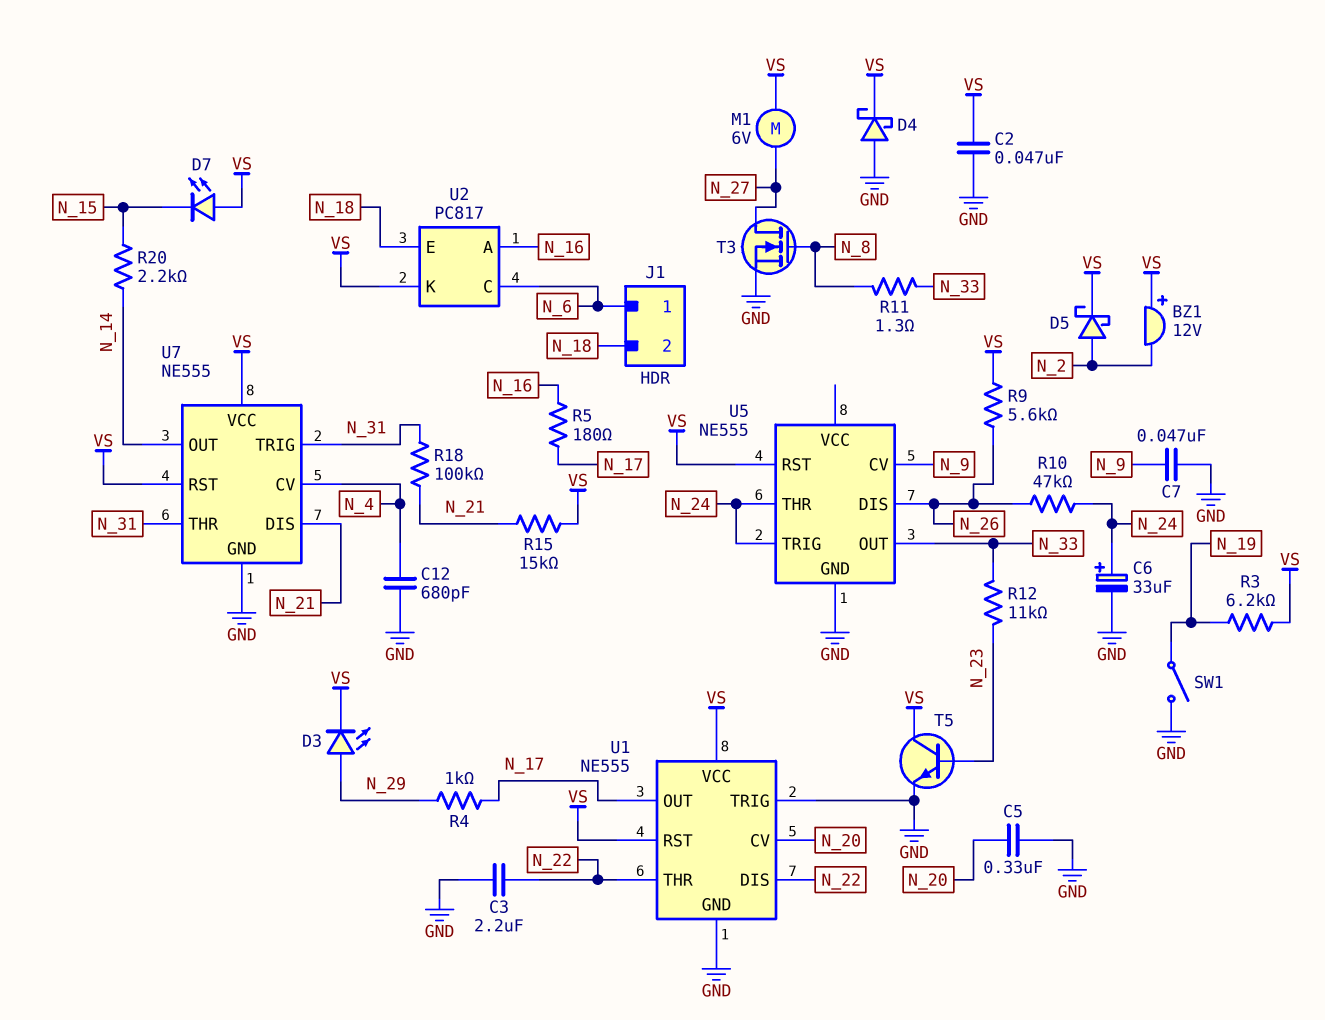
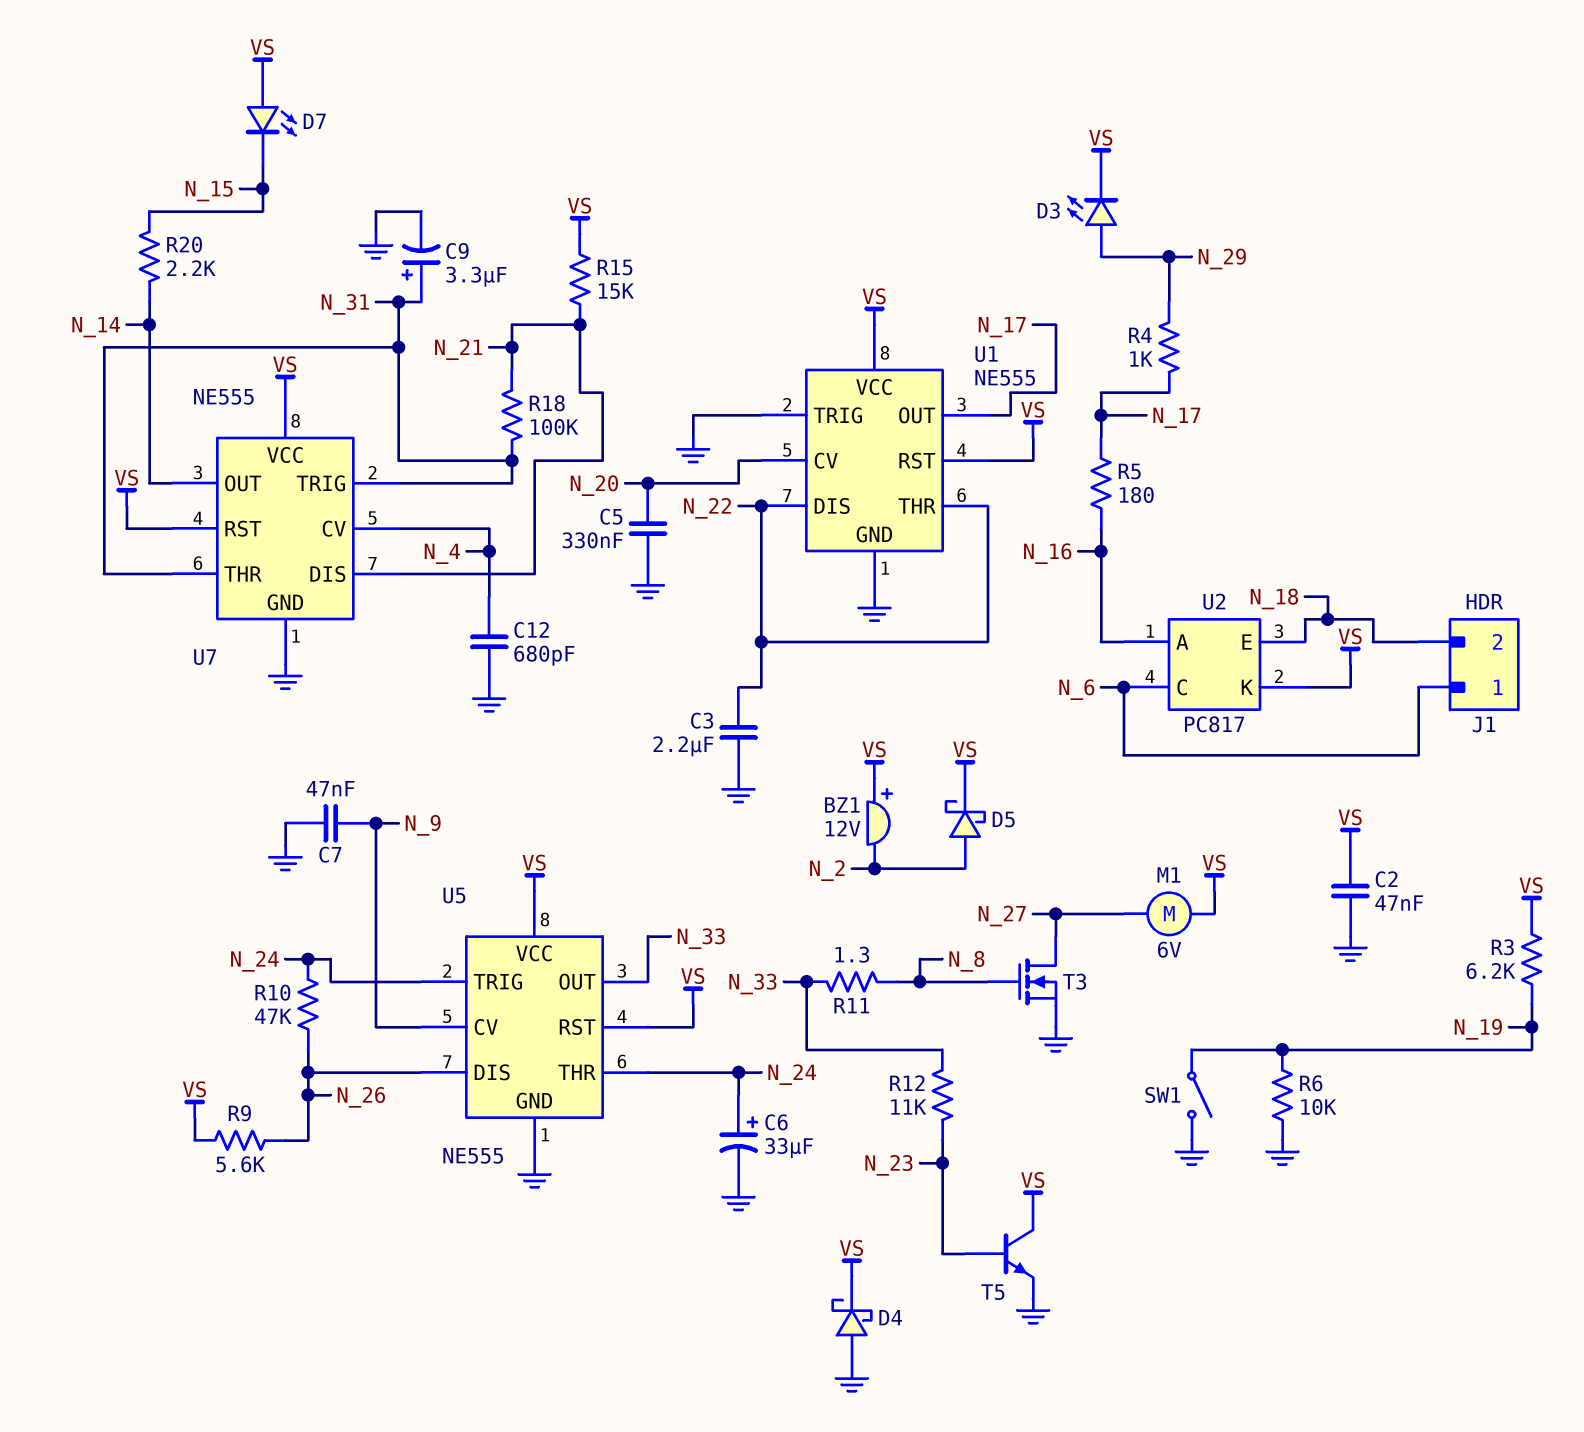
C9: none -> 3.3uF (plus N_31, minus GND)
R6: none -> 10k (GND, N_19)
U5 pin VCC: none -> VS

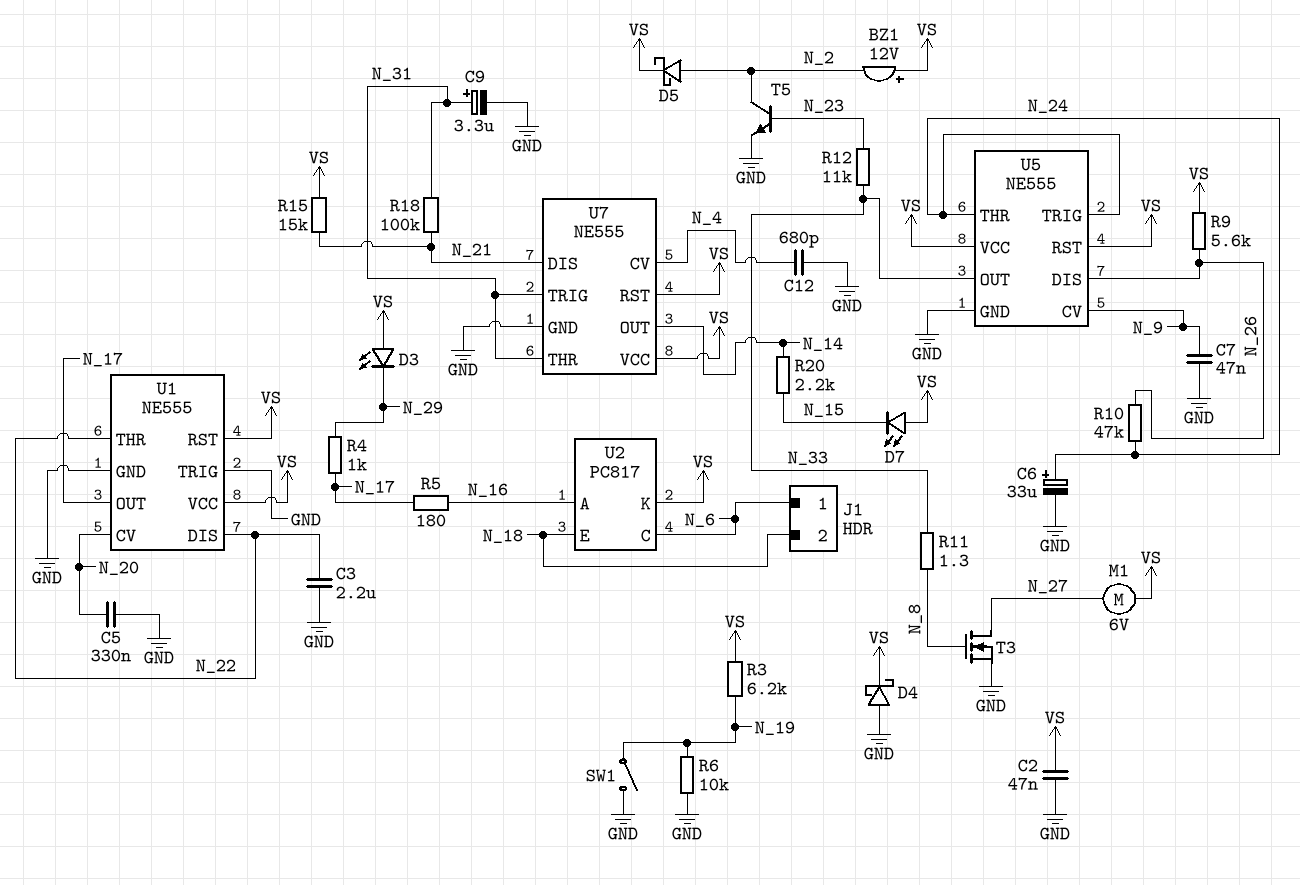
D3: LED (A N_29, K VS) -> LED (A VS, K N_29)
T5: NPN (B N_23, C VS, E GND) -> NPN (B N_23, C N_2, E GND)

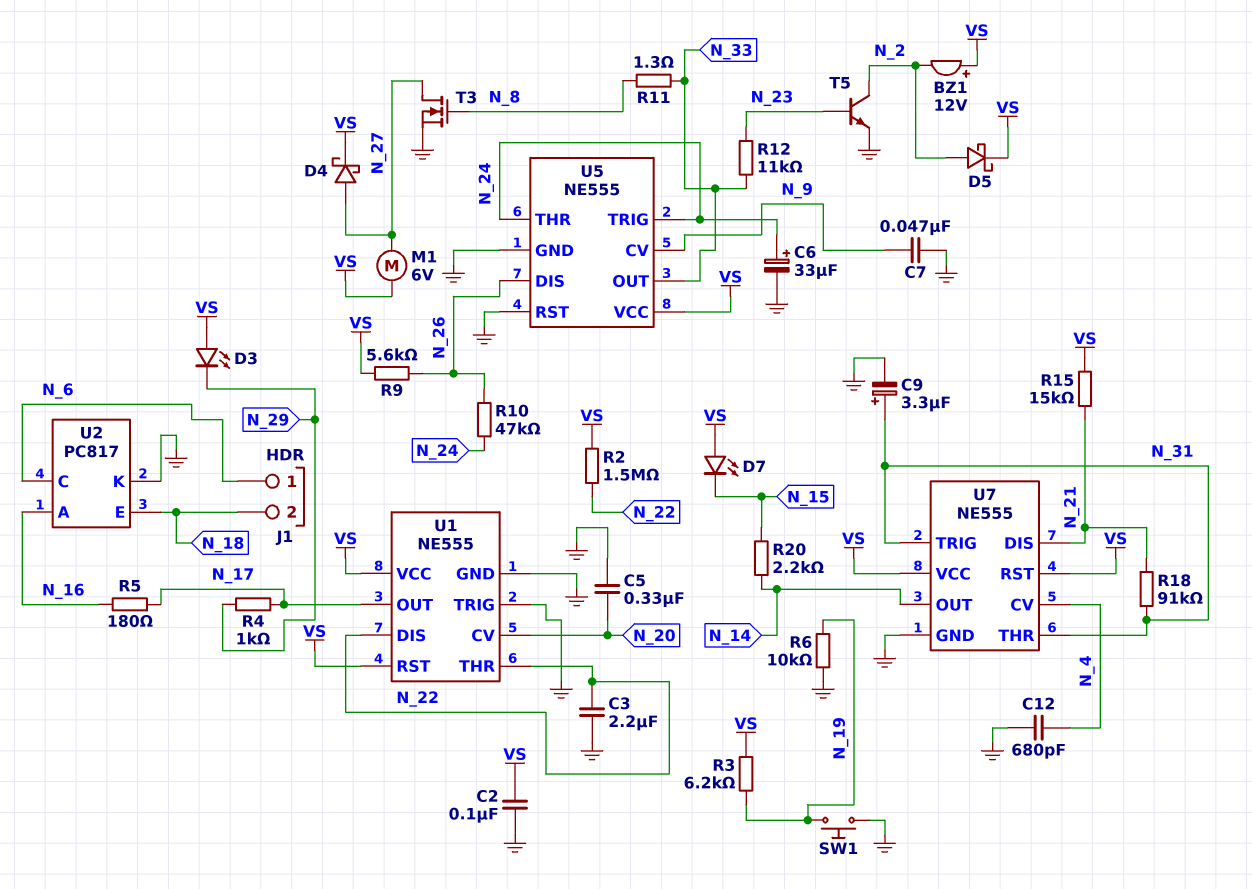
C2: 47nF (GND, VS) -> 100nF (GND, VS)
D4: schottky (A GND, K VS) -> schottky (A N_27, K VS)
R2: none -> 1.5M (N_22, VS)
R18: 100k (N_21, N_31) -> 91k (N_21, N_31)
SW1: switch (GND, N_19) -> button (GND, N_19)
U2 pin K: VS -> GND
U5 pin RST: VS -> GND

